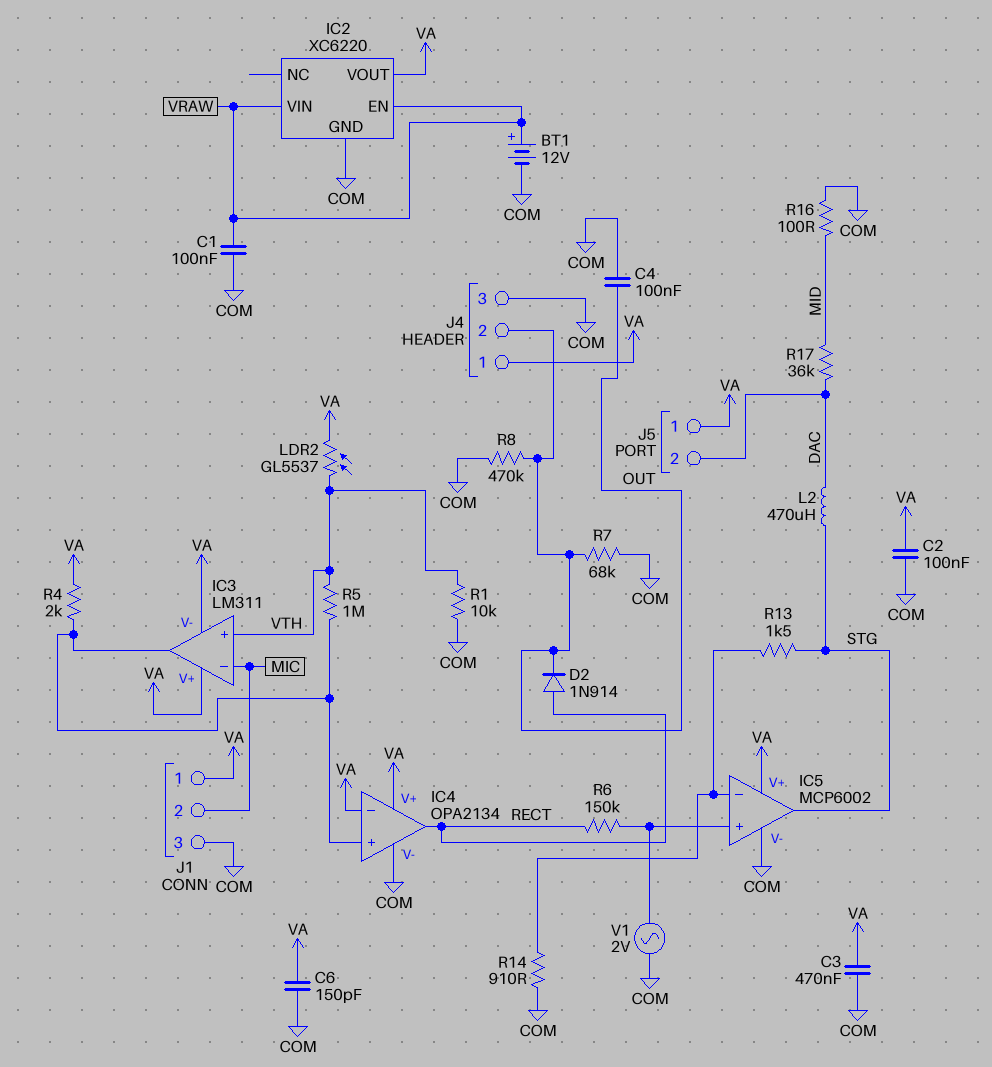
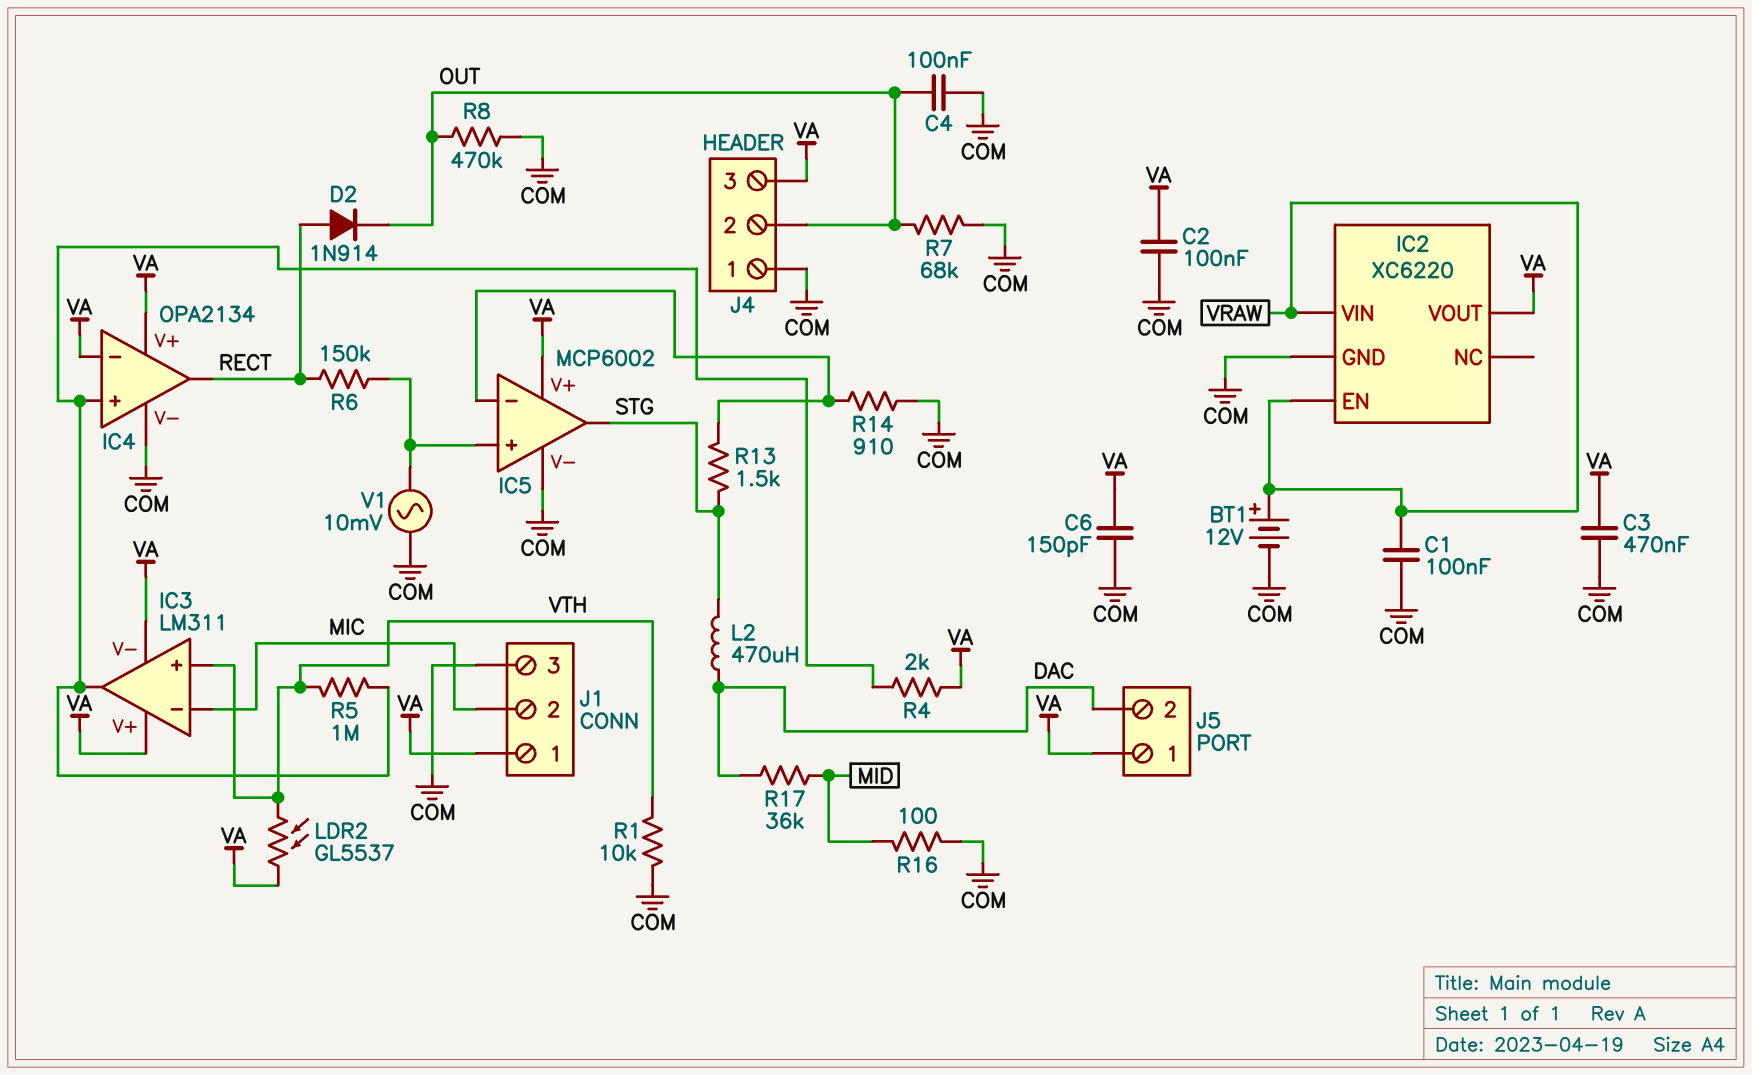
J4 pin 1: VA -> COM
J4 pin 3: COM -> VA
V1: AC 2V (COM, IC5/in+) -> AC 10mV (COM, IC5/in+)

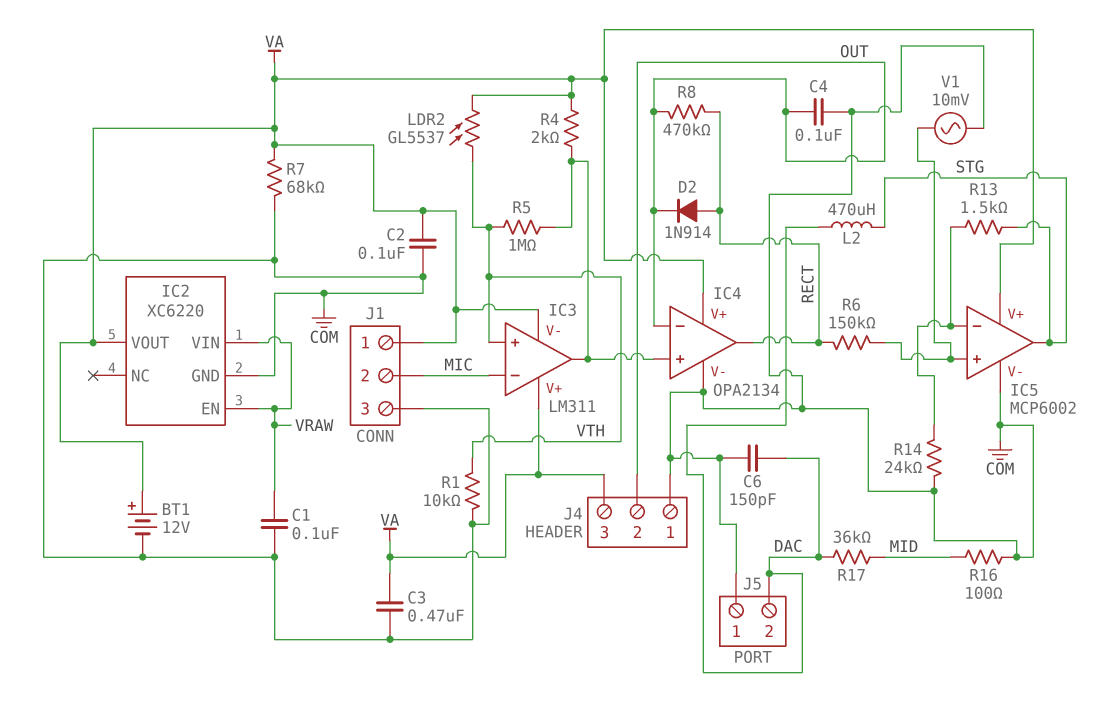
BT1: 12V (plus VRAW, minus COM) -> 12V (plus VA, minus COM)
C6: 150pF (COM, VA) -> 150pF (COM, DAC)
IC4 pin in-: VA -> OUT
J5 pin 1: VA -> COM
R7: 68k (COM, OUT) -> 68k (COM, VA)
R8: 470k (COM, OUT) -> 470k (OUT, RECT)
R14: 910 (COM, IC5/in-) -> 24k (COM, IC5/in-)

